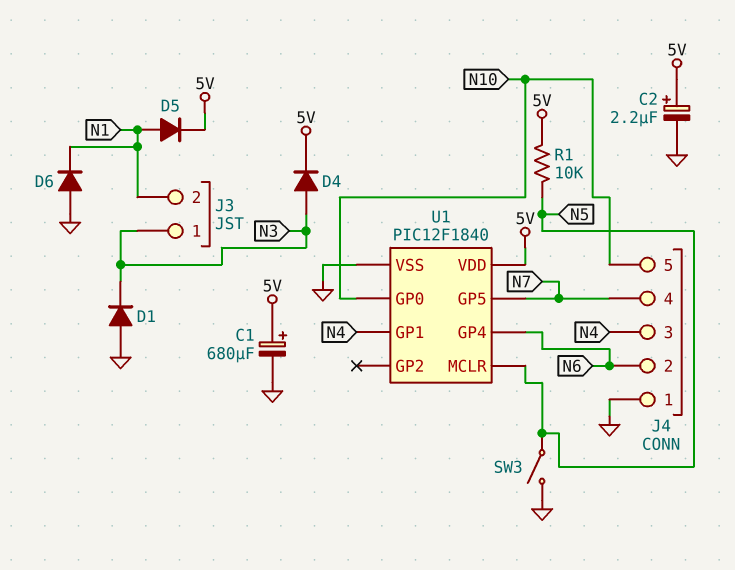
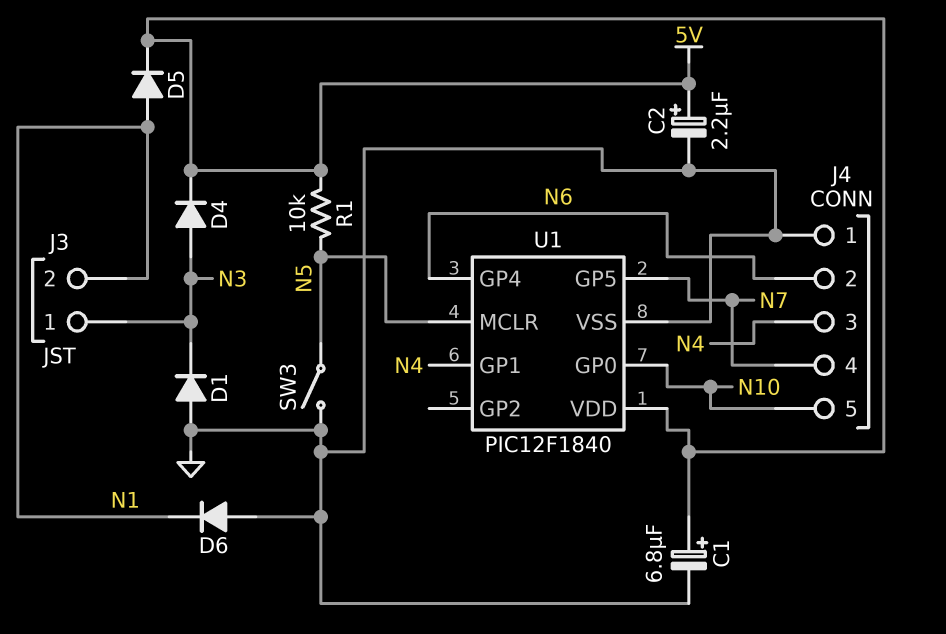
C1: 680uF (plus 5V, minus GND) -> 6.8uF (plus 5V, minus GND)

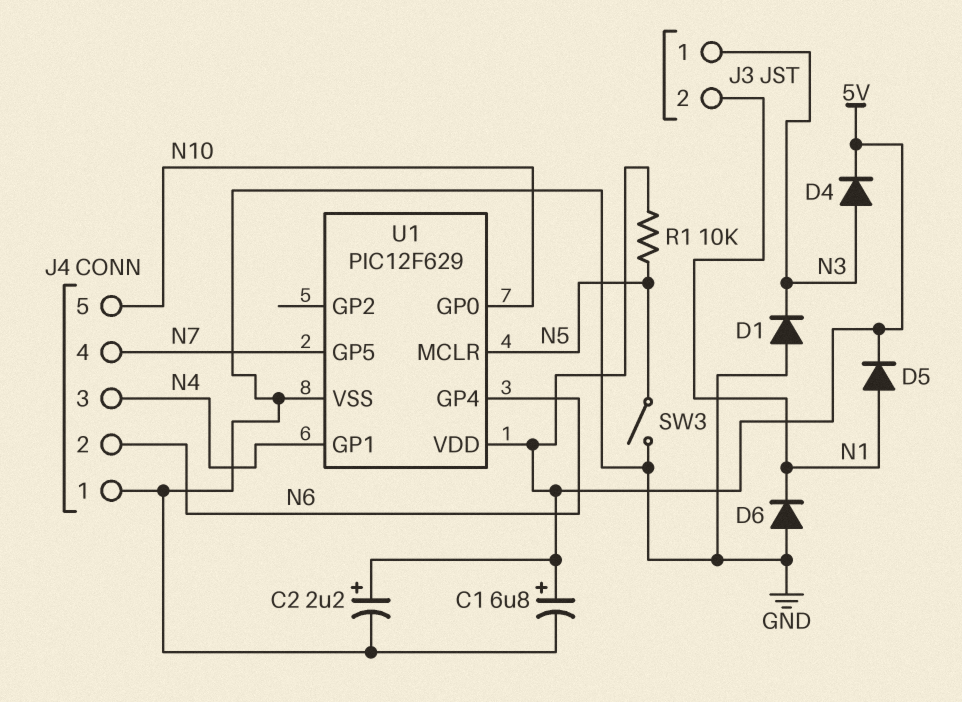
U1: PIC12F1840 -> PIC12F629

